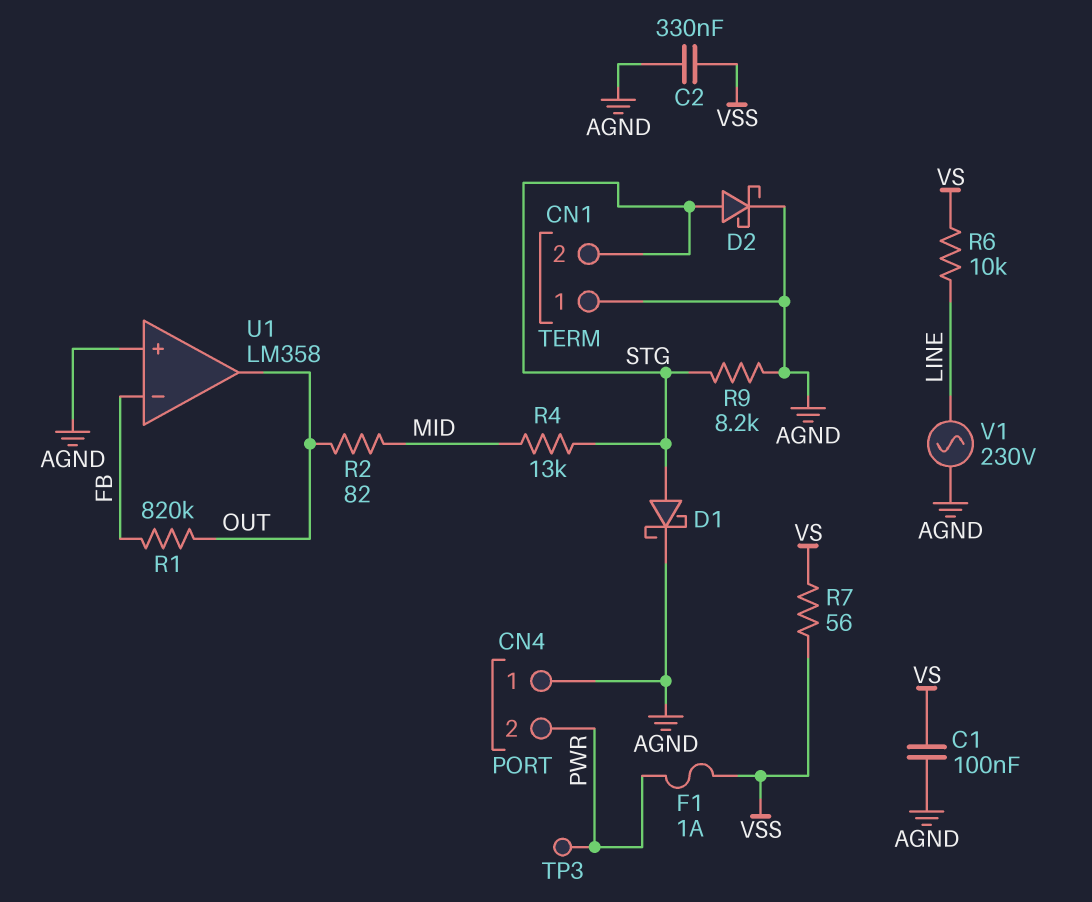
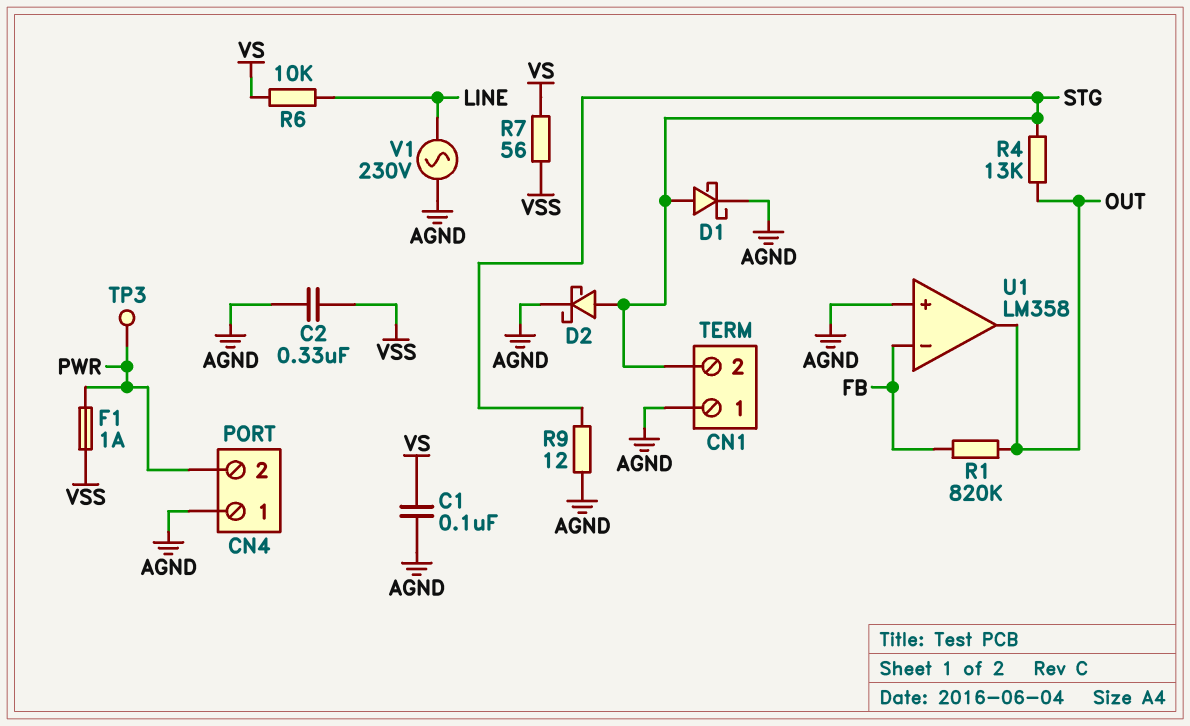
R2: 82 (MID, OUT) -> none
R4: 13k (MID, STG) -> 13k (OUT, STG)
R9: 8.2k (AGND, STG) -> 12 (AGND, STG)

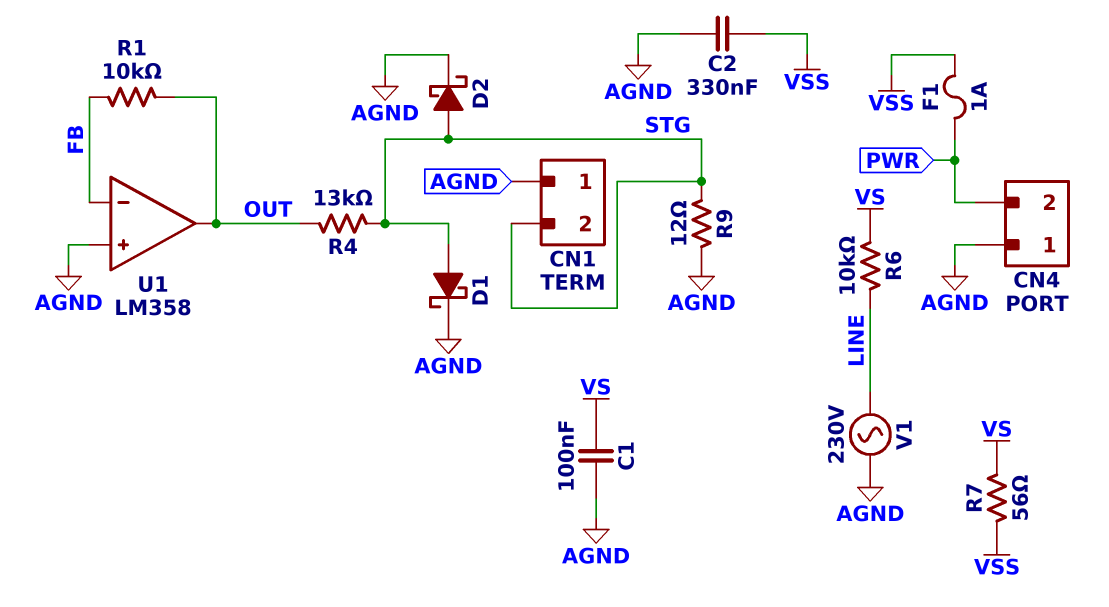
R1: 820k (FB, OUT) -> 10k (FB, OUT)
TP3: test point (PWR) -> none

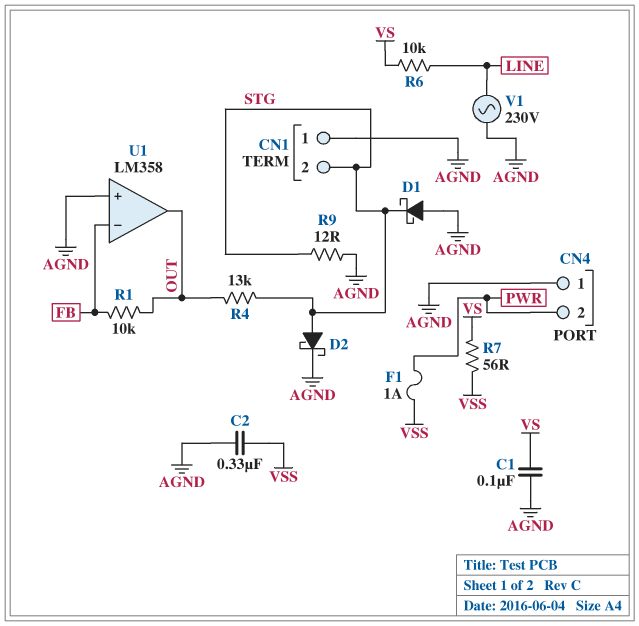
D1: schottky (A STG, K AGND) -> schottky (A AGND, K STG)

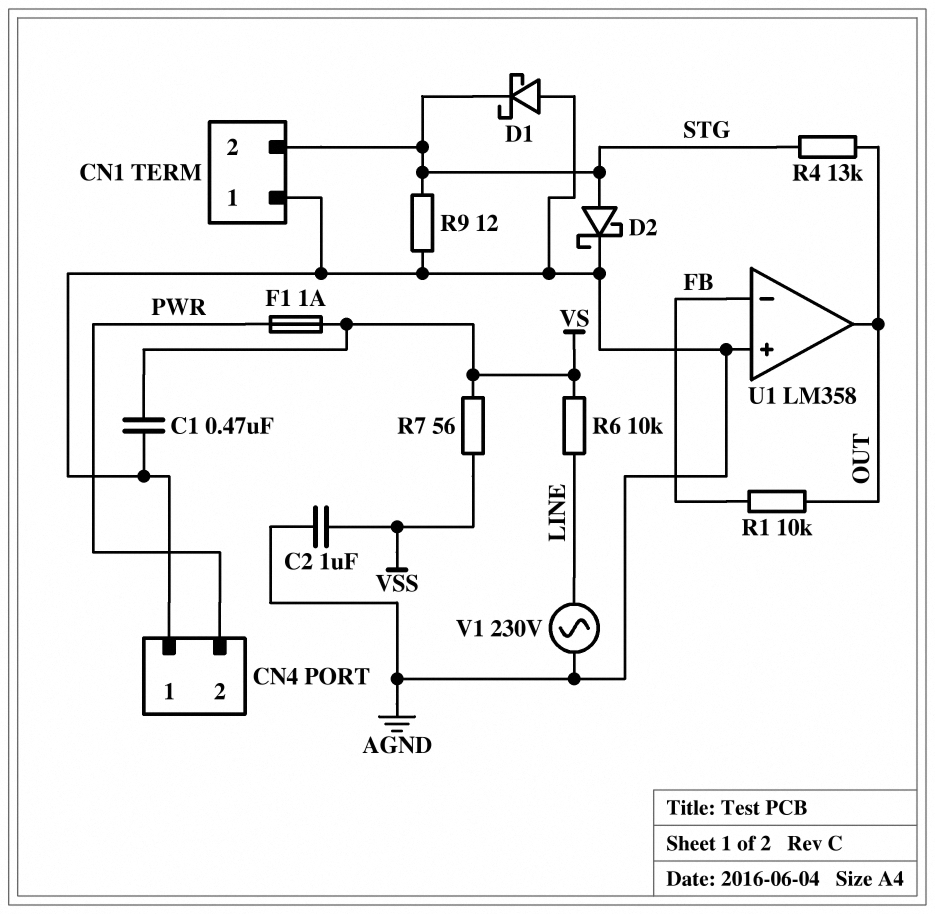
C1: 100nF (AGND, VS) -> 470nF (AGND, VS)
C2: 330nF (AGND, VSS) -> 1uF (AGND, VSS)
F1: 1A (PWR, VSS) -> 1A (PWR, VS)

